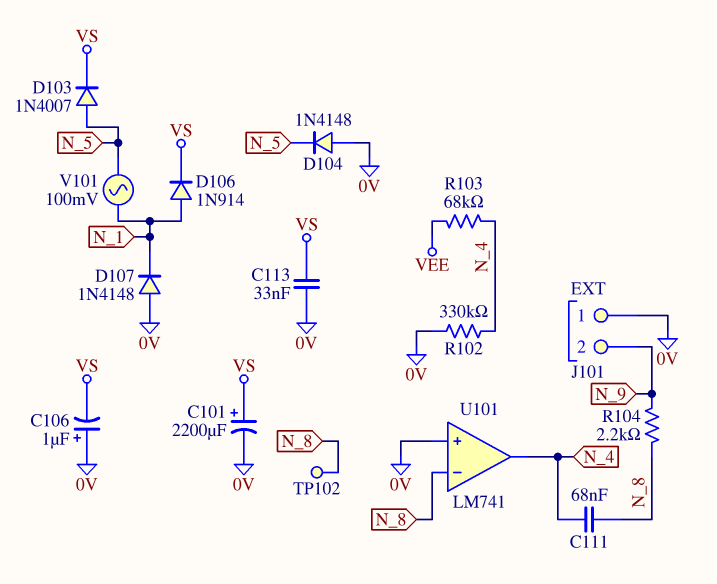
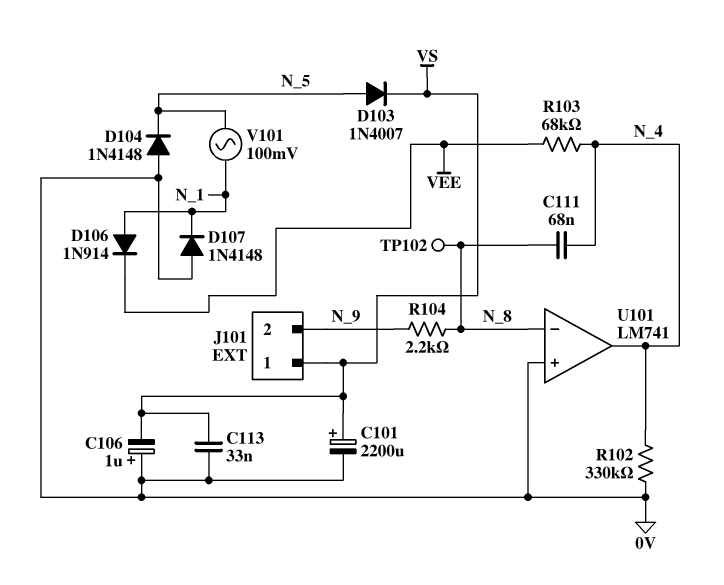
D106: diode 1N914 (A N_1, K VS) -> diode 1N914 (A N_1, K VEE)
J101 pin 1: 0V -> VS

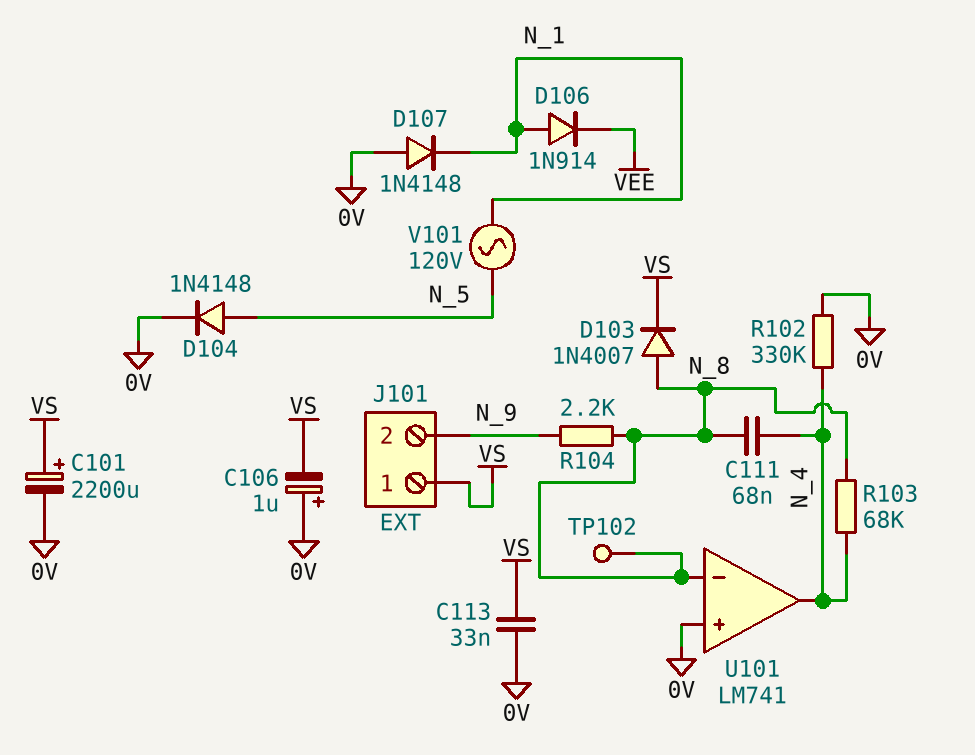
D103: diode 1N4007 (A N_5, K VS) -> diode 1N4007 (A N_8, K VS)
D104: diode 1N4148 (A 0V, K N_5) -> diode 1N4148 (A N_5, K 0V)
R103: 68k (N_4, VEE) -> 68k (N_4, N_8)
V101: AC 100mV (N_1, N_5) -> AC 120V (N_1, N_5)

